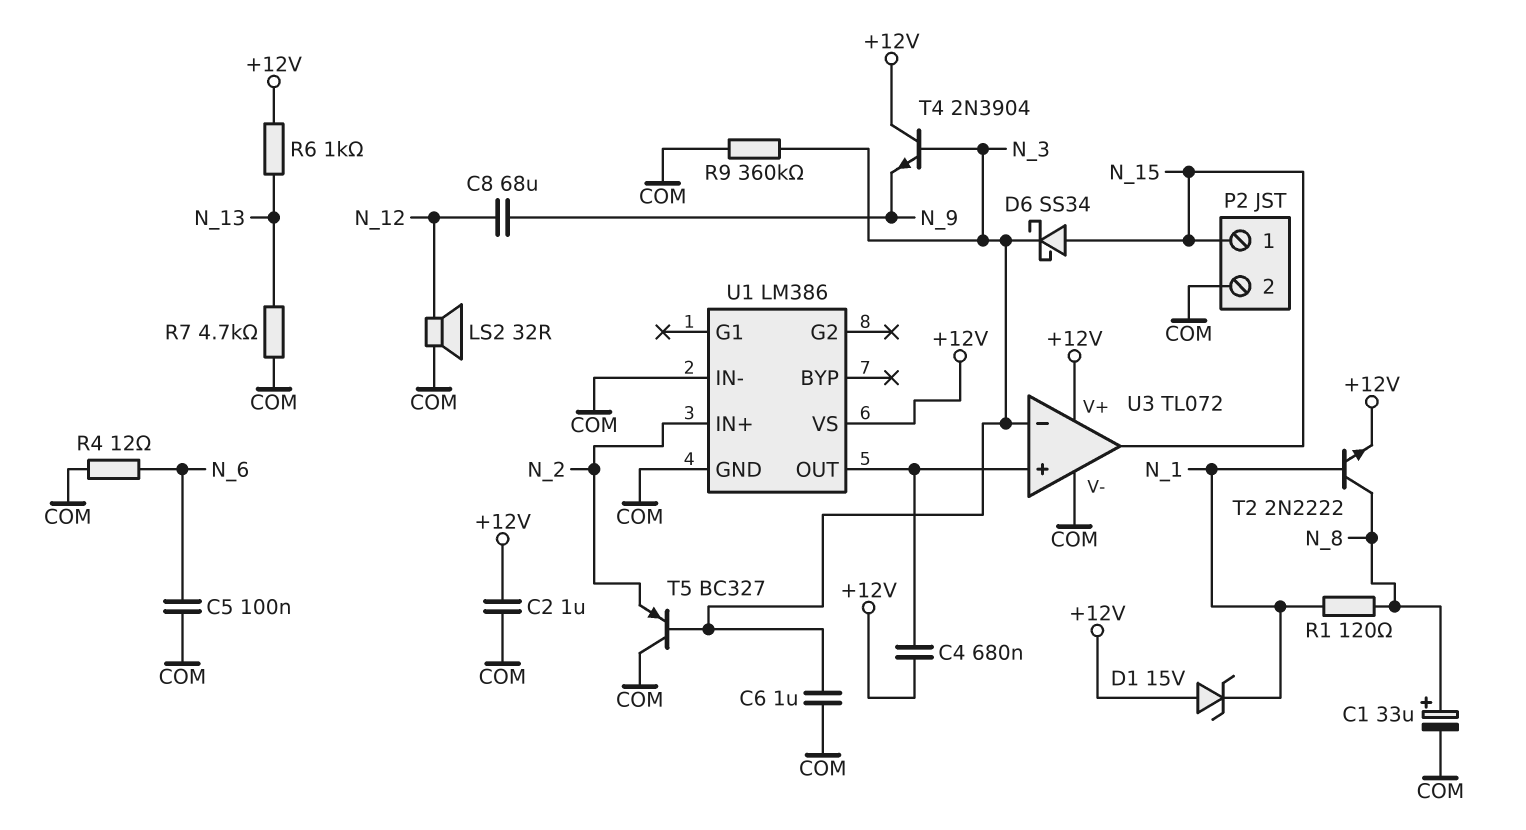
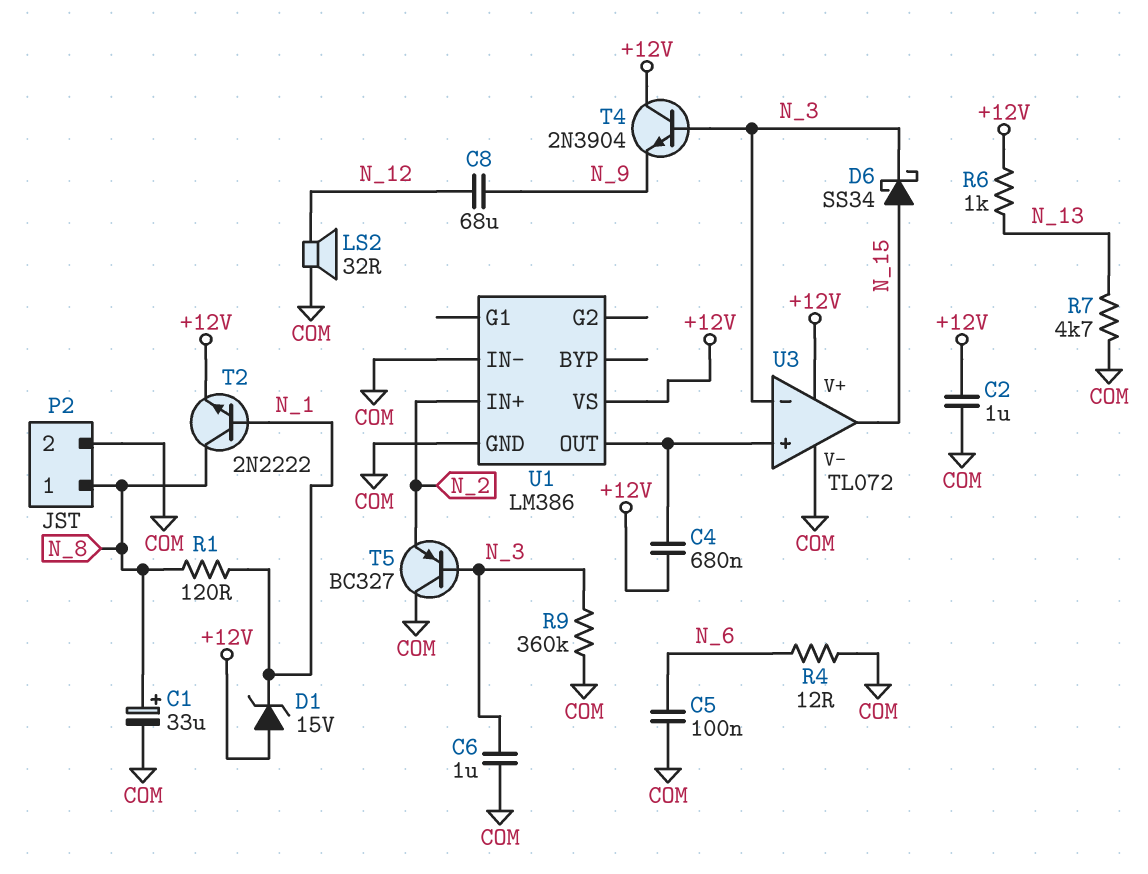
P2 pin 1: N_15 -> N_8

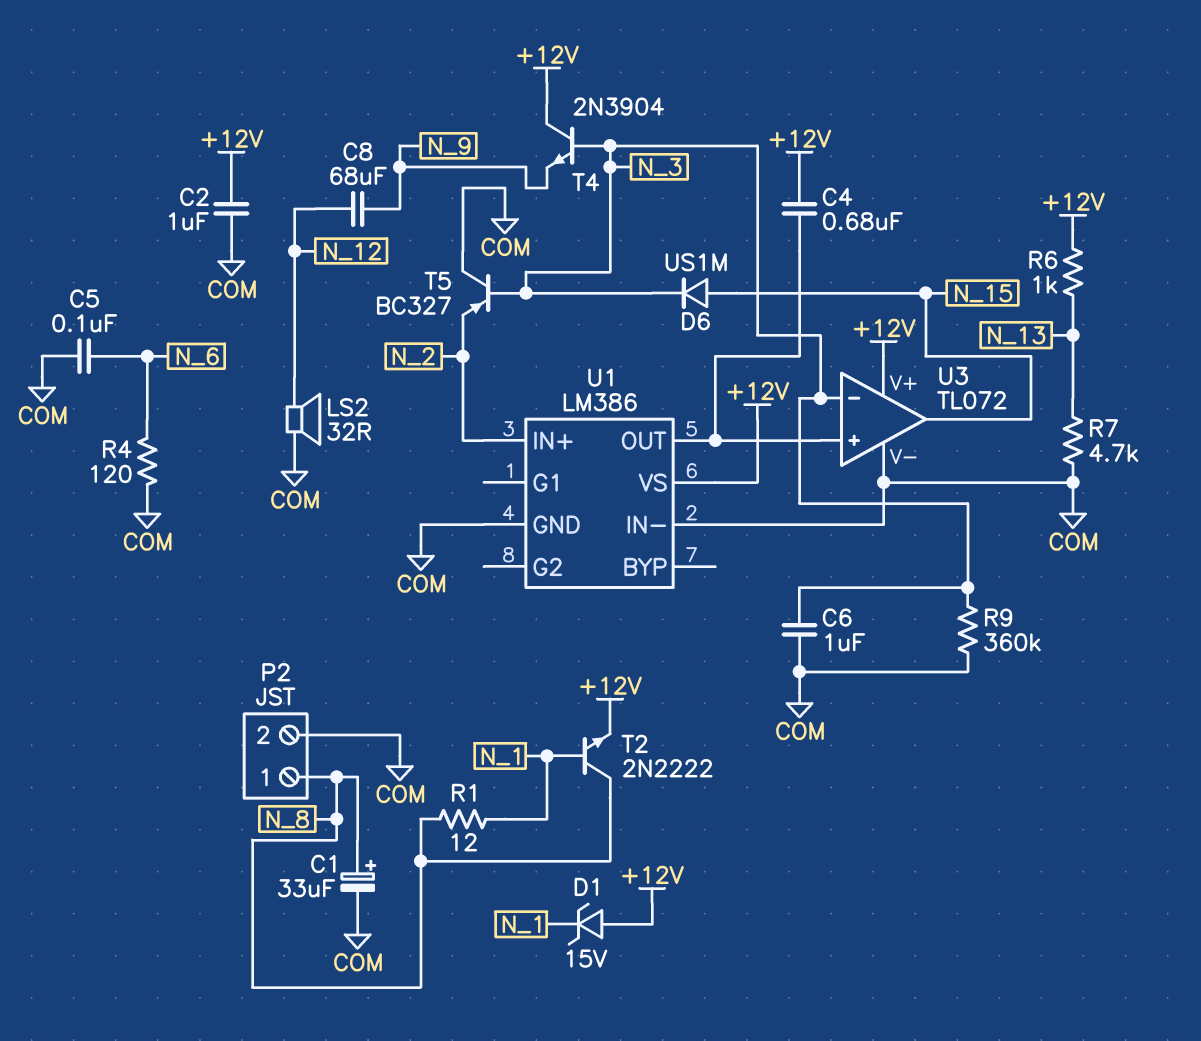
D6: schottky SS34 (A N_15, K N_3) -> diode US1M (A N_15, K N_3)
R1: 120 (N_1, N_8) -> 12 (N_1, N_8)
R4: 12 (COM, N_6) -> 120 (COM, N_6)

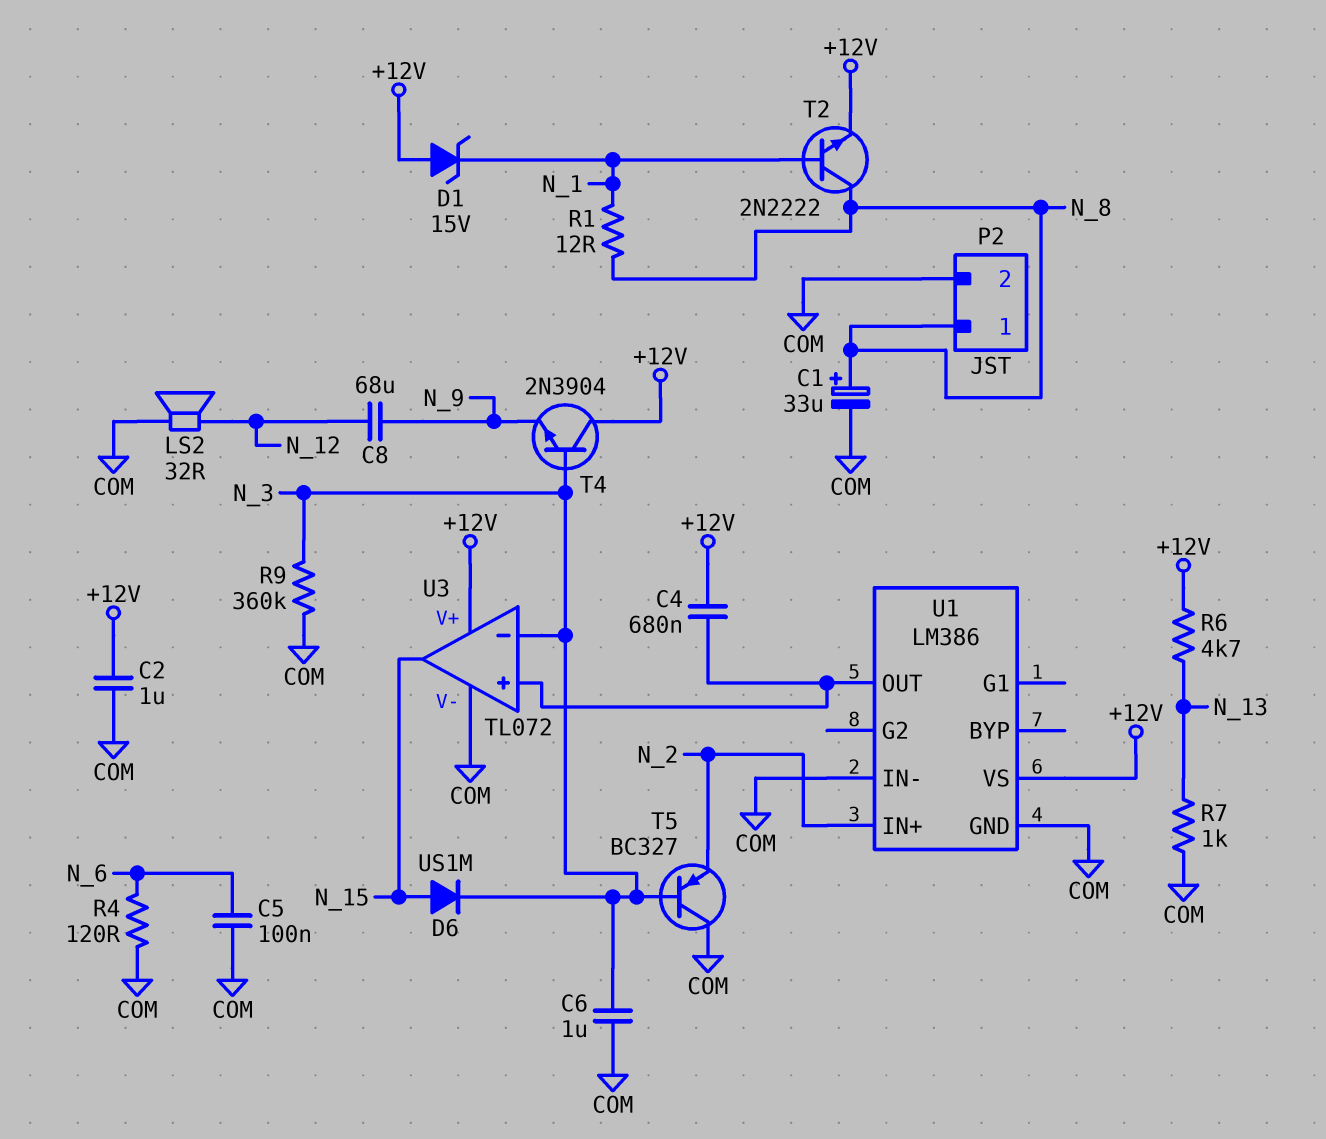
R6: 1k (+12V, N_13) -> 4.7k (+12V, N_13)
R7: 4.7k (COM, N_13) -> 1k (COM, N_13)

